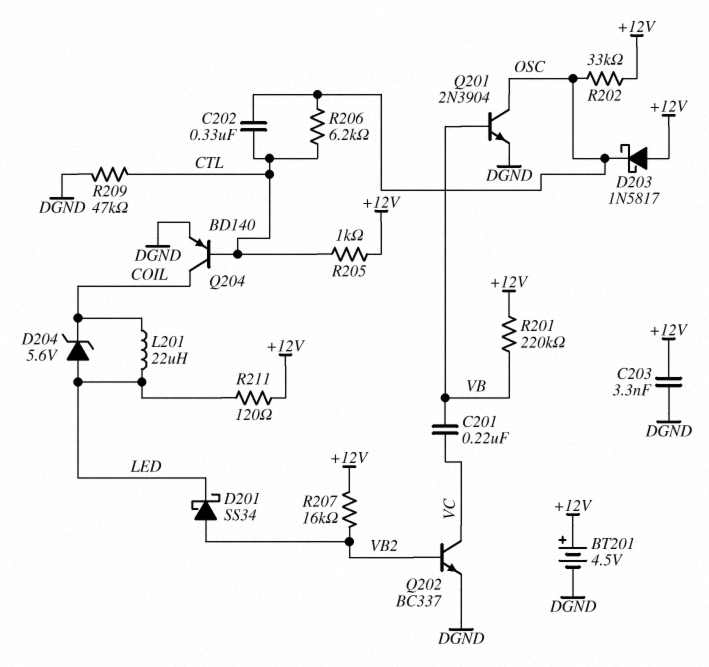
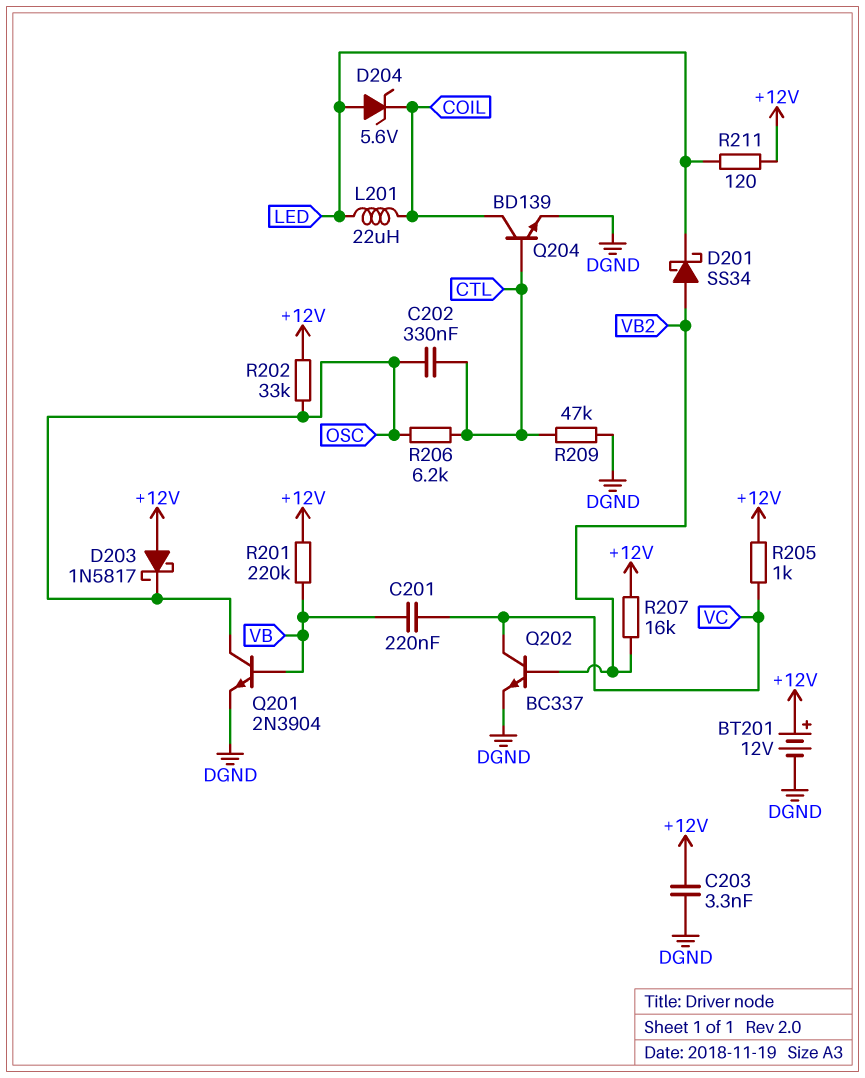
BT201: 4.5V (plus +12V, minus DGND) -> 12V (plus +12V, minus DGND)
Q204: PNP BD140 (B CTL, C COIL, E DGND) -> NPN BD139 (B CTL, C COIL, E DGND)
R205: 1k (+12V, CTL) -> 1k (+12V, VC)

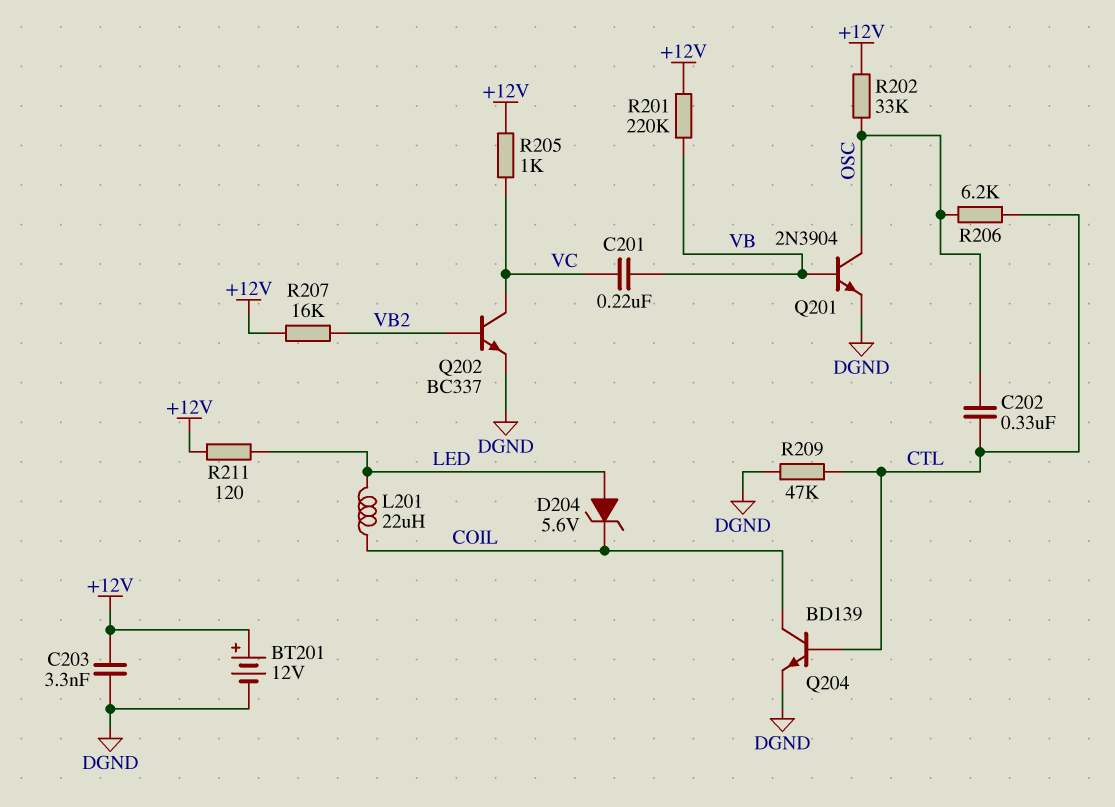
D201: schottky SS34 (A VB2, K LED) -> none
D203: schottky 1N5817 (A +12V, K OSC) -> none

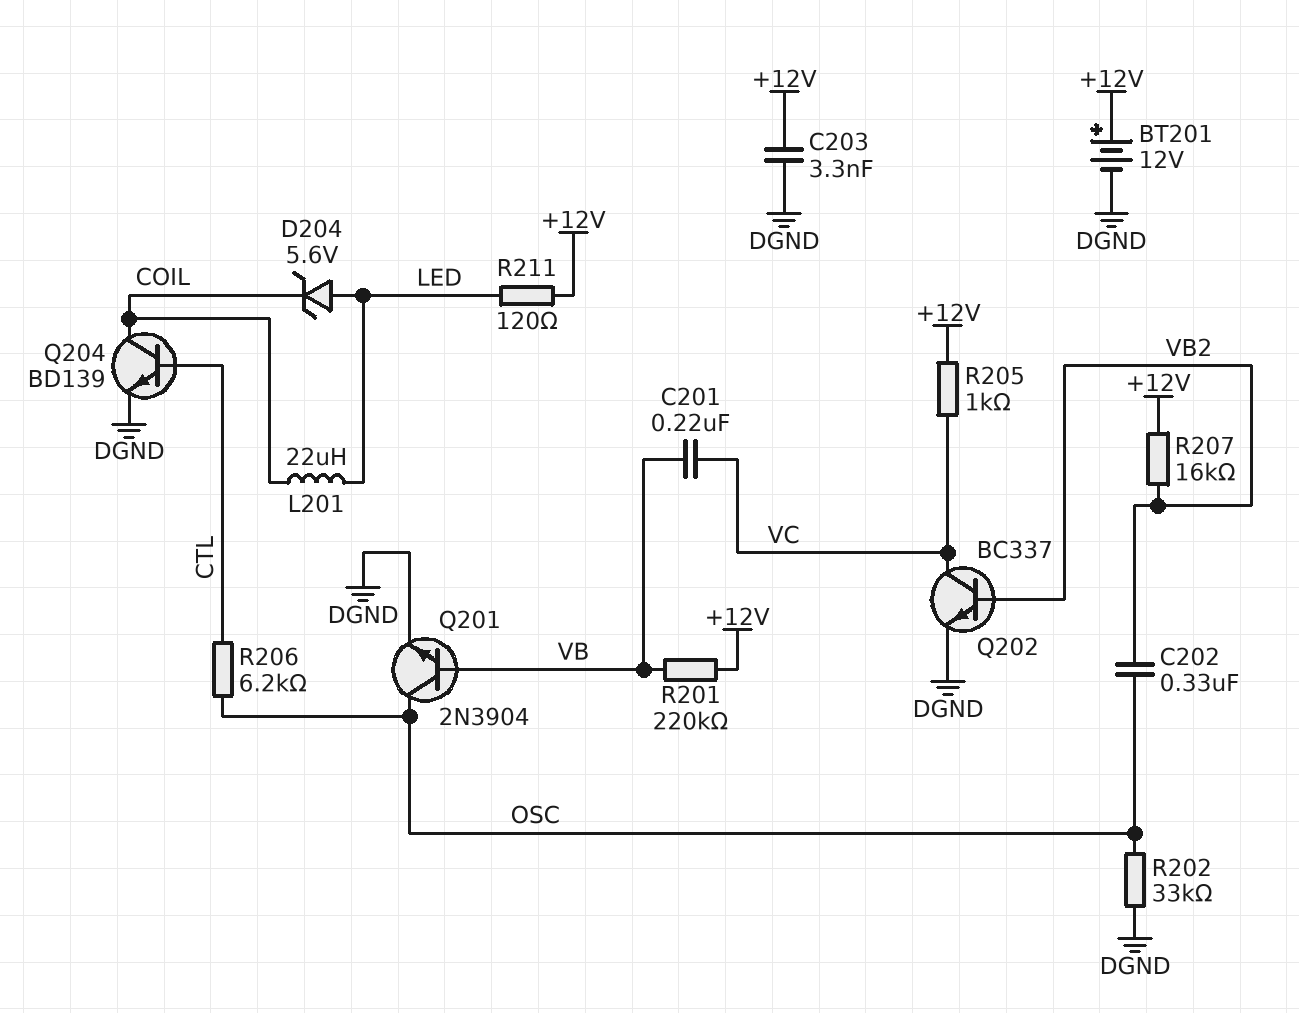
C202: 330nF (CTL, OSC) -> 330nF (OSC, VB2)
R202: 33k (+12V, OSC) -> 33k (DGND, OSC)
R209: 47k (CTL, DGND) -> none

